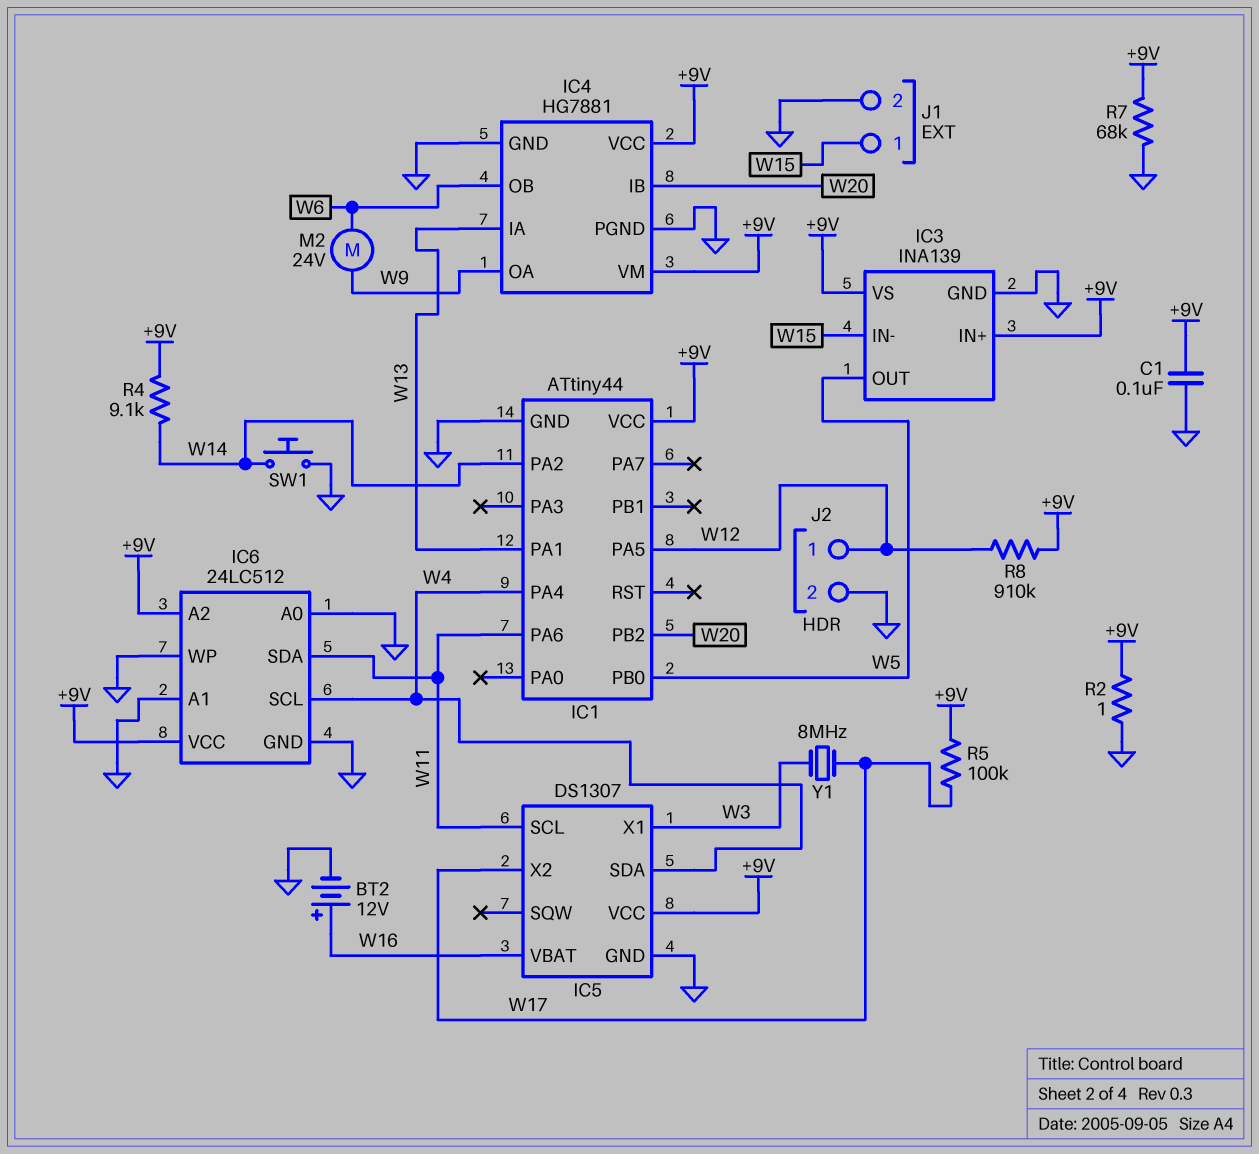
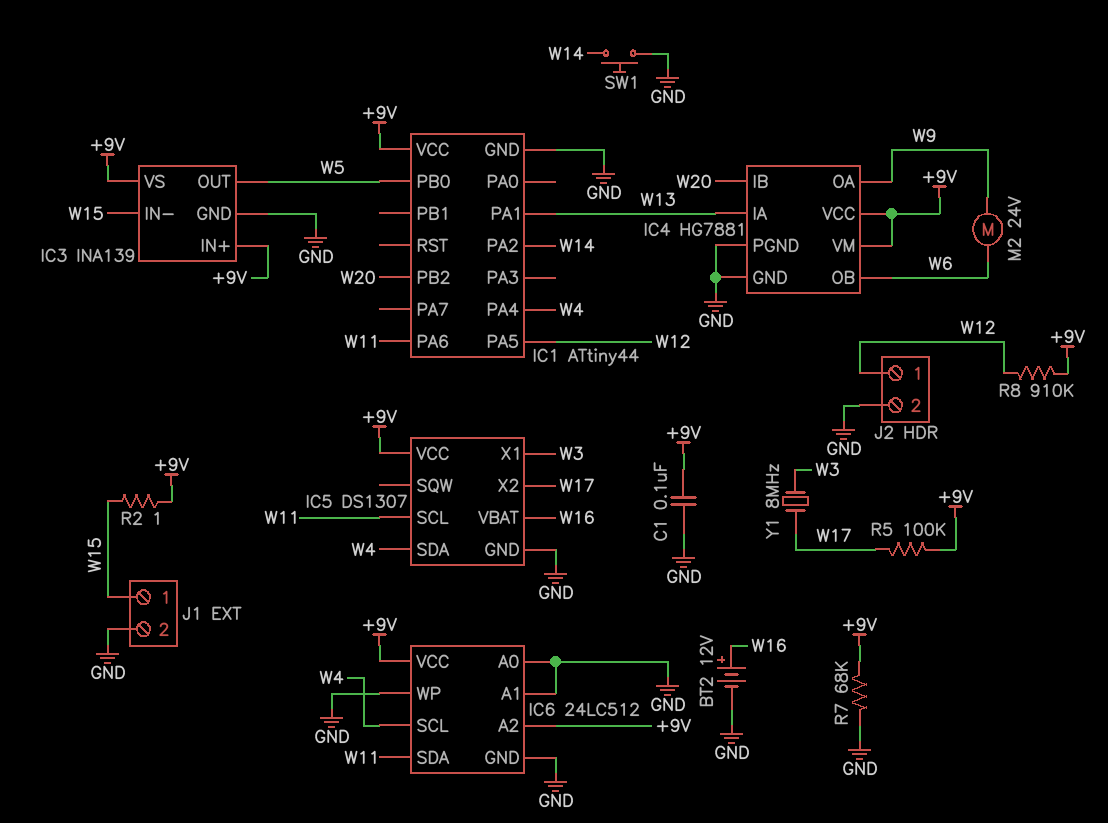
R2: 1 (+9V, GND) -> 1 (+9V, W15)
R4: 9.1k (+9V, W14) -> none

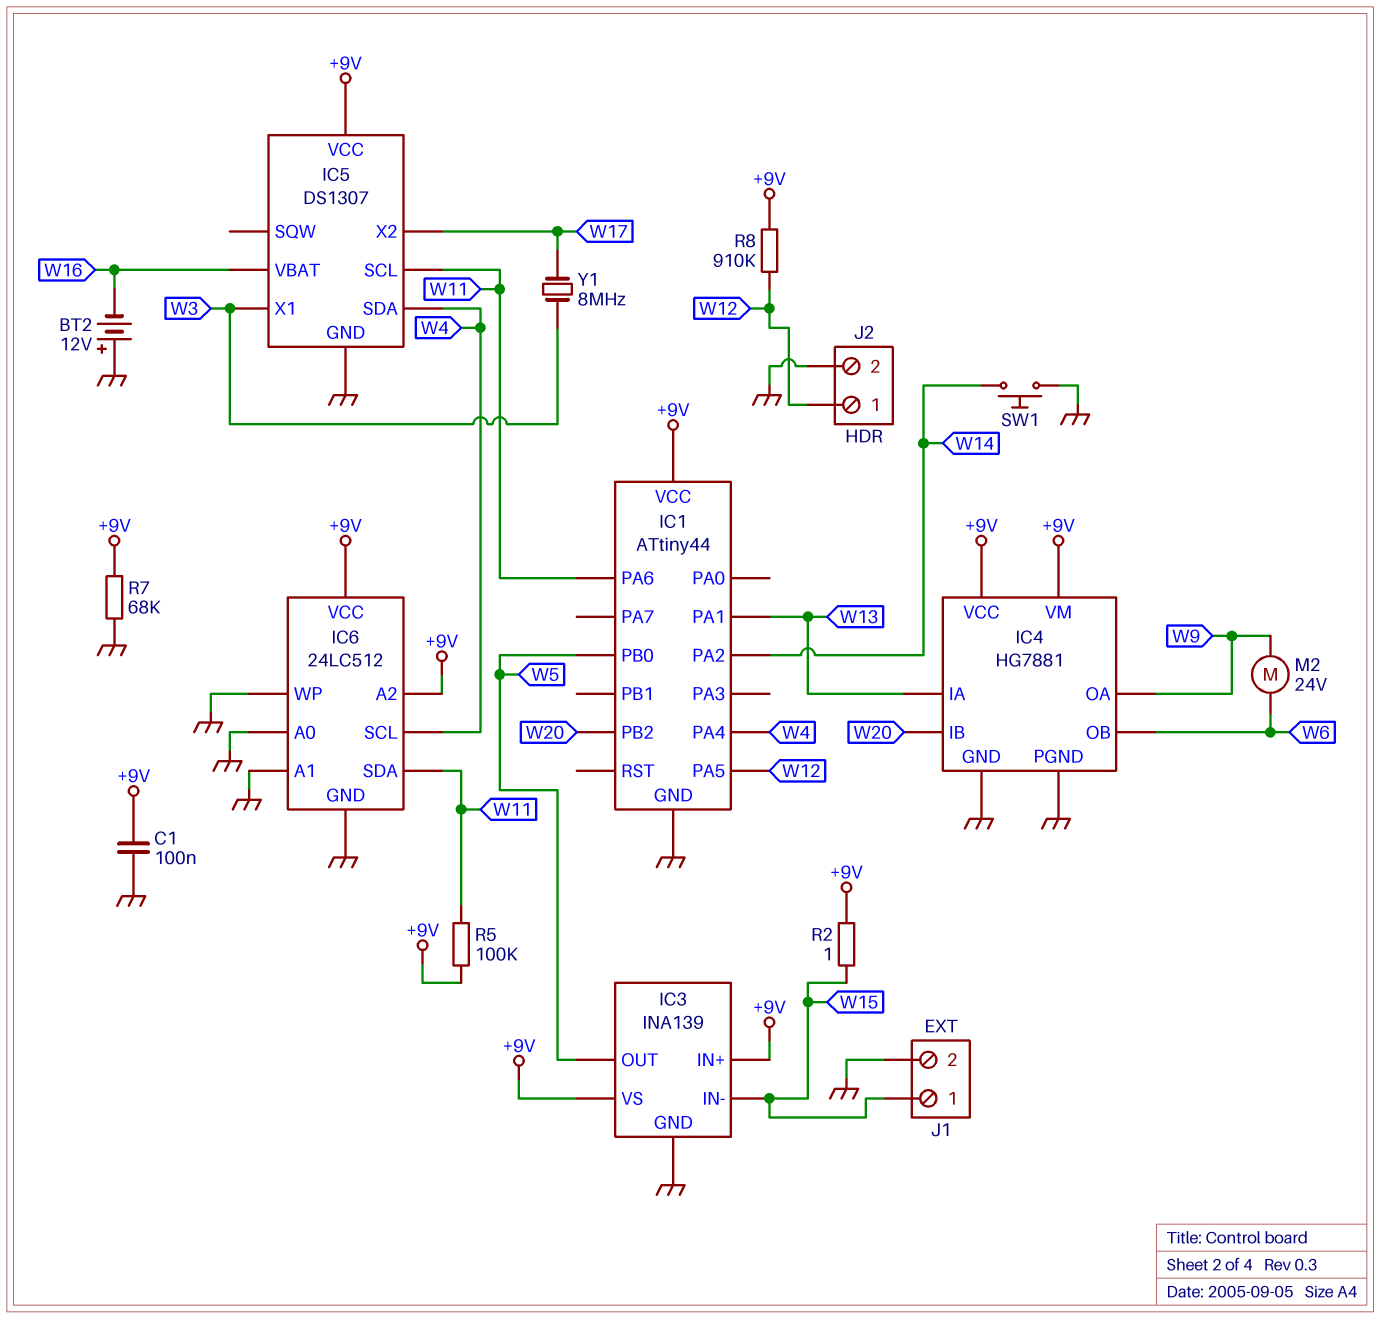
BT2: 12V (plus W16, minus GND) -> 12V (plus GND, minus W16)
R5: 100k (+9V, W17) -> 100k (+9V, W11)

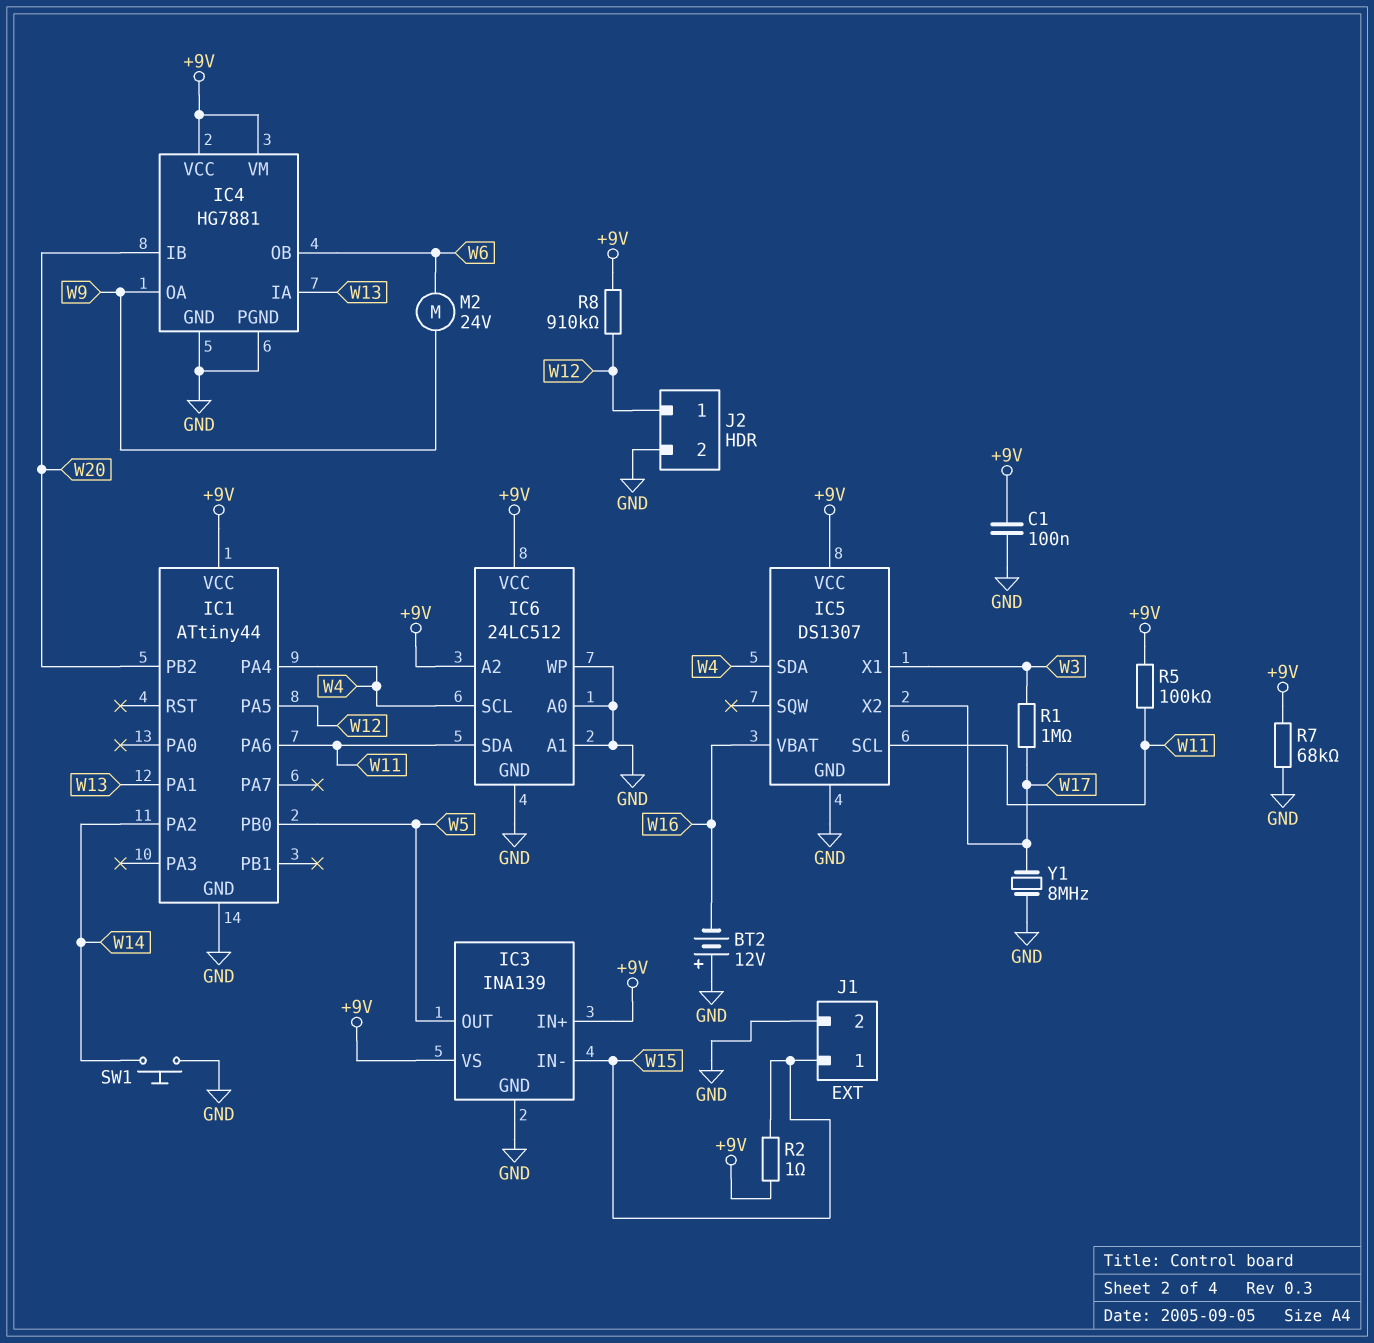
R1: none -> 1M (W3, W17)
Y1: 8MHz (W3, W17) -> 8MHz (GND, W17)

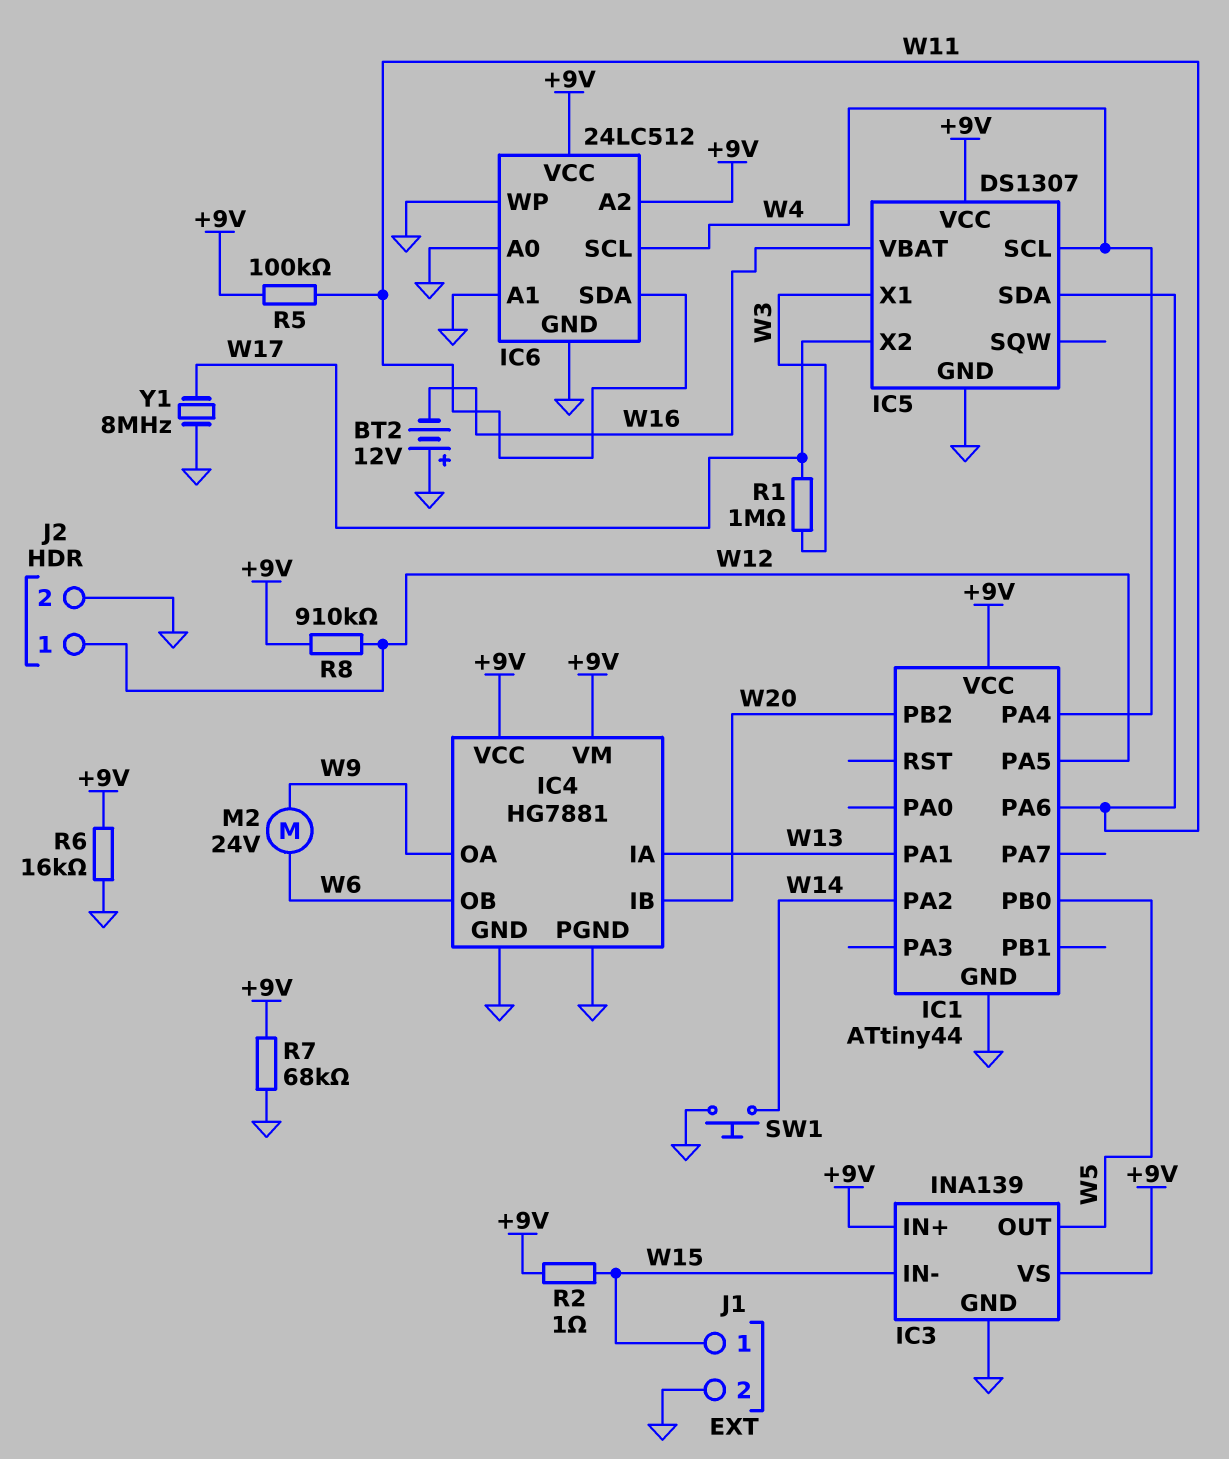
C1: 100nF (+9V, GND) -> none
IC5 pin SCL: W11 -> W4
IC5 pin SDA: W4 -> W11
R6: none -> 16k (+9V, GND)

